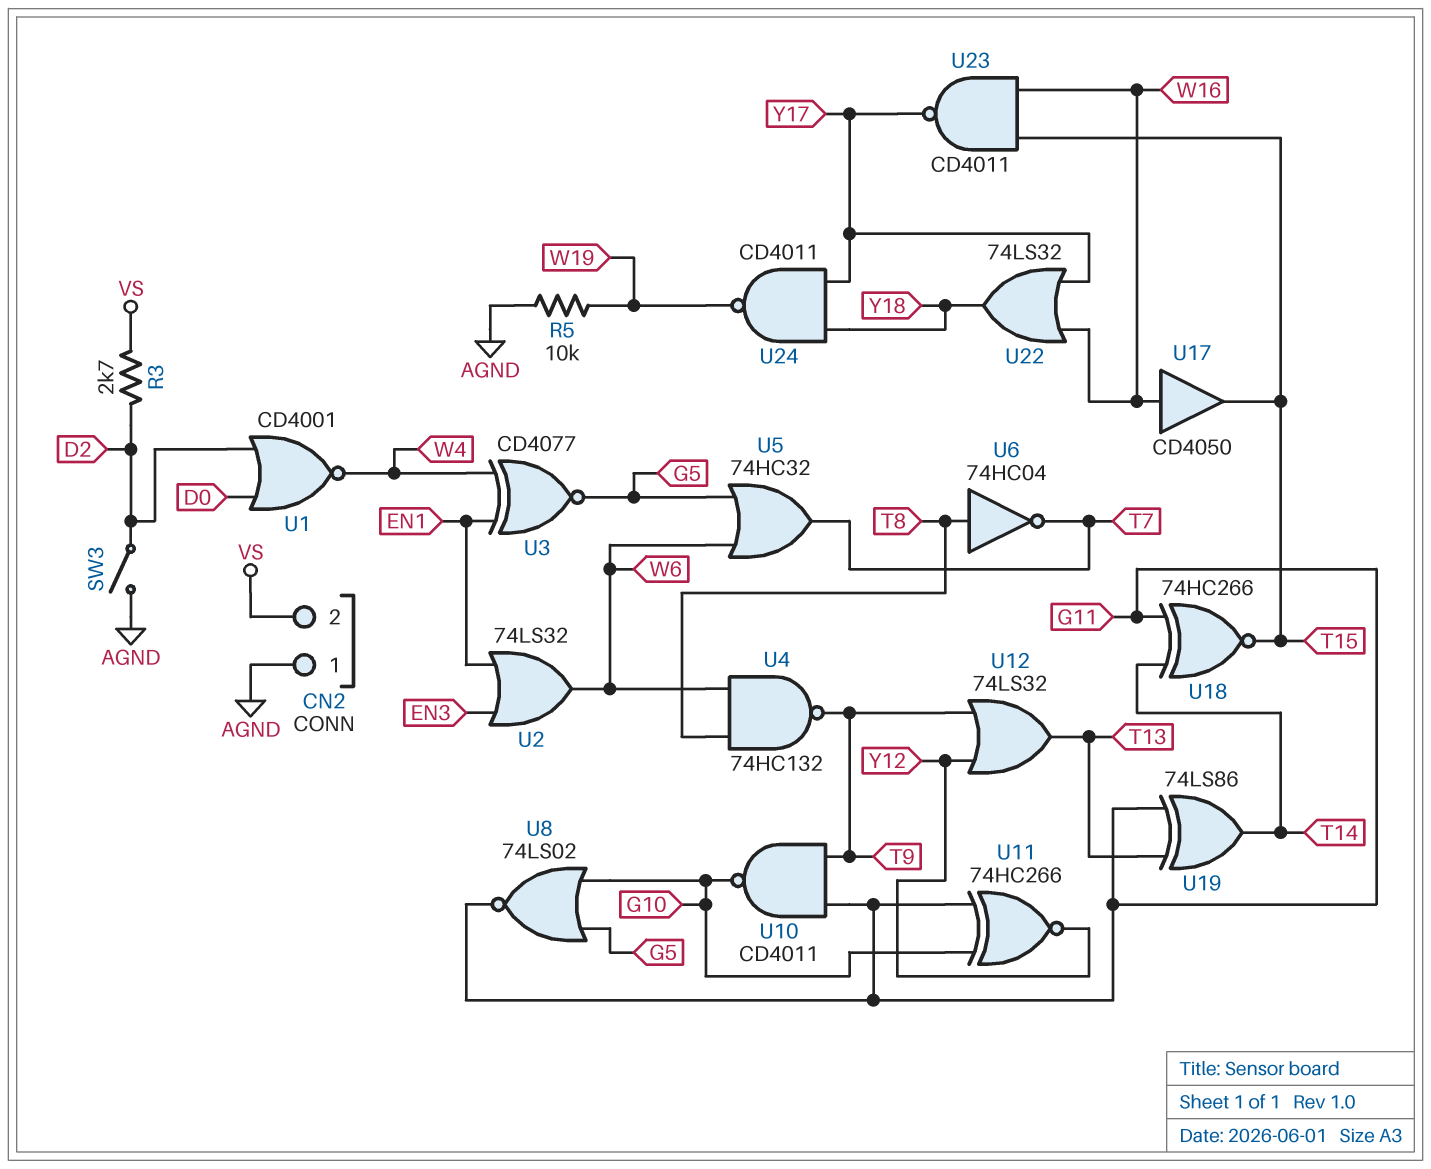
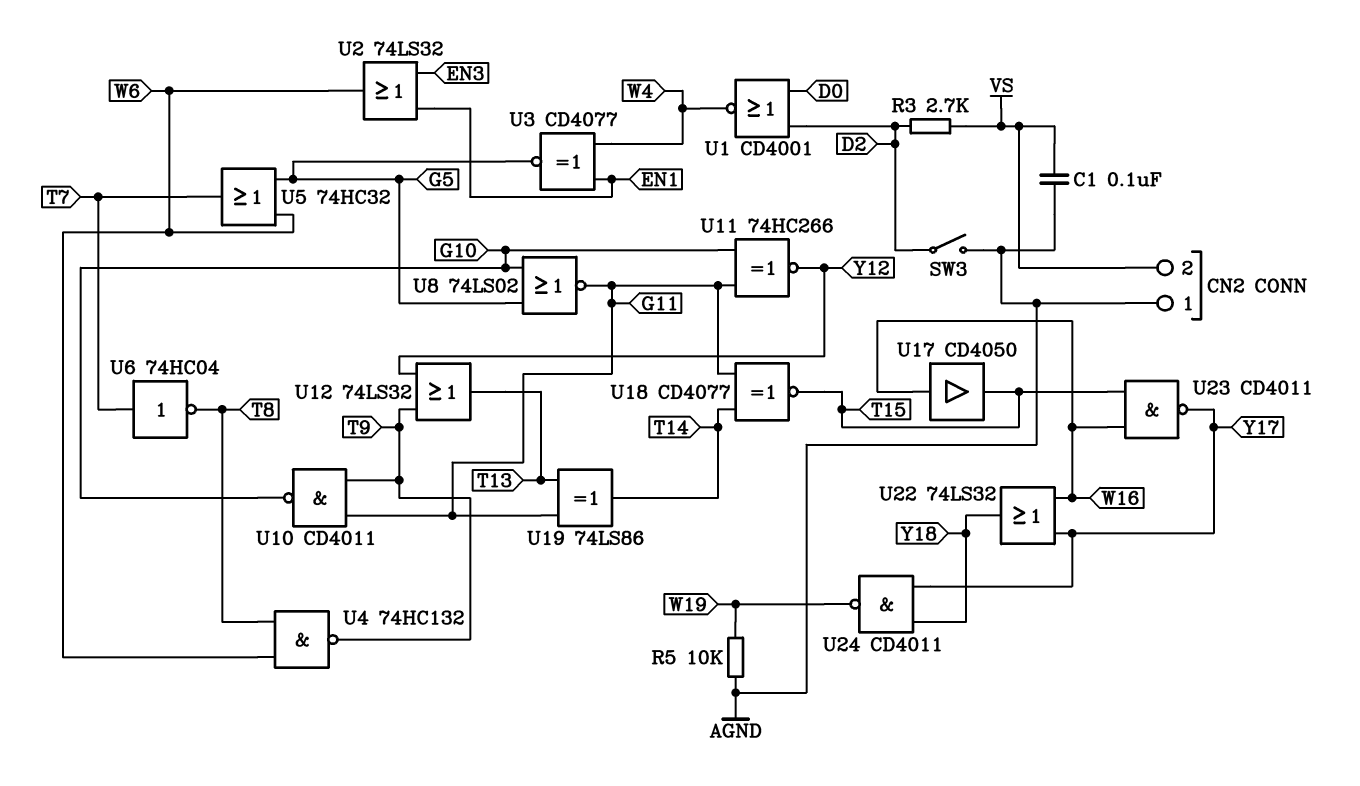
C1: none -> 100nF (AGND, VS)
U6: NOT 74HC04 (in T8, out T7) -> NOT 74HC04 (in T7, out T8)
U18: XNOR 74HC266 (in G11, in T14, out T15) -> XNOR CD4077 (in G11, in T14, out T15)

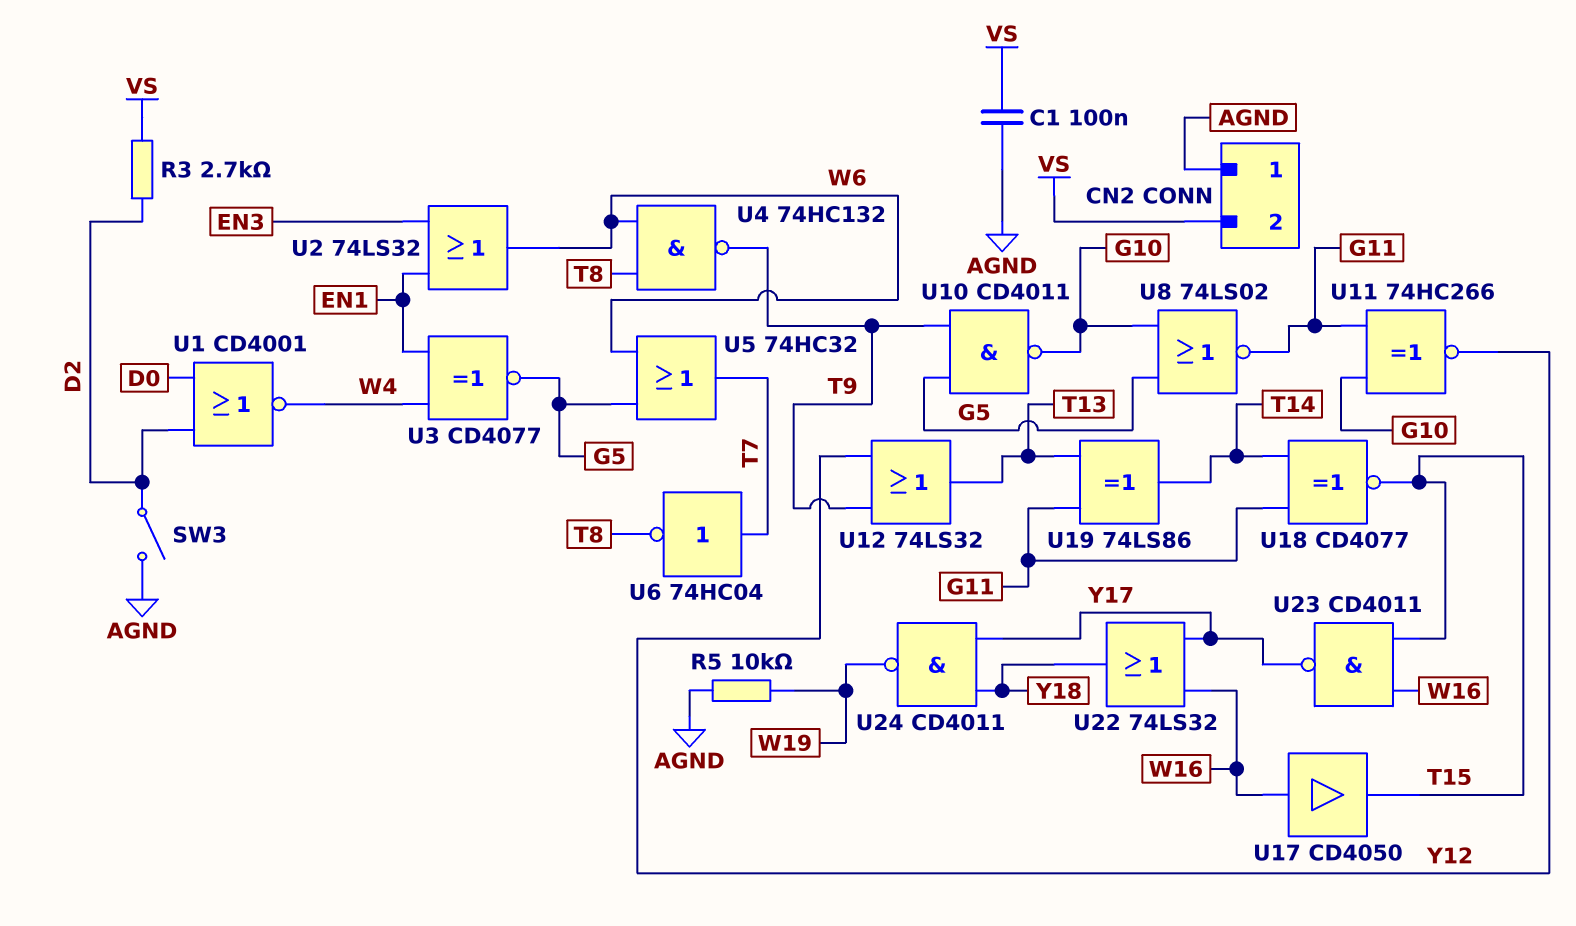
U10: NAND CD4011 (in G11, in T9, out G10) -> NAND CD4011 (in G5, in T9, out G10)

